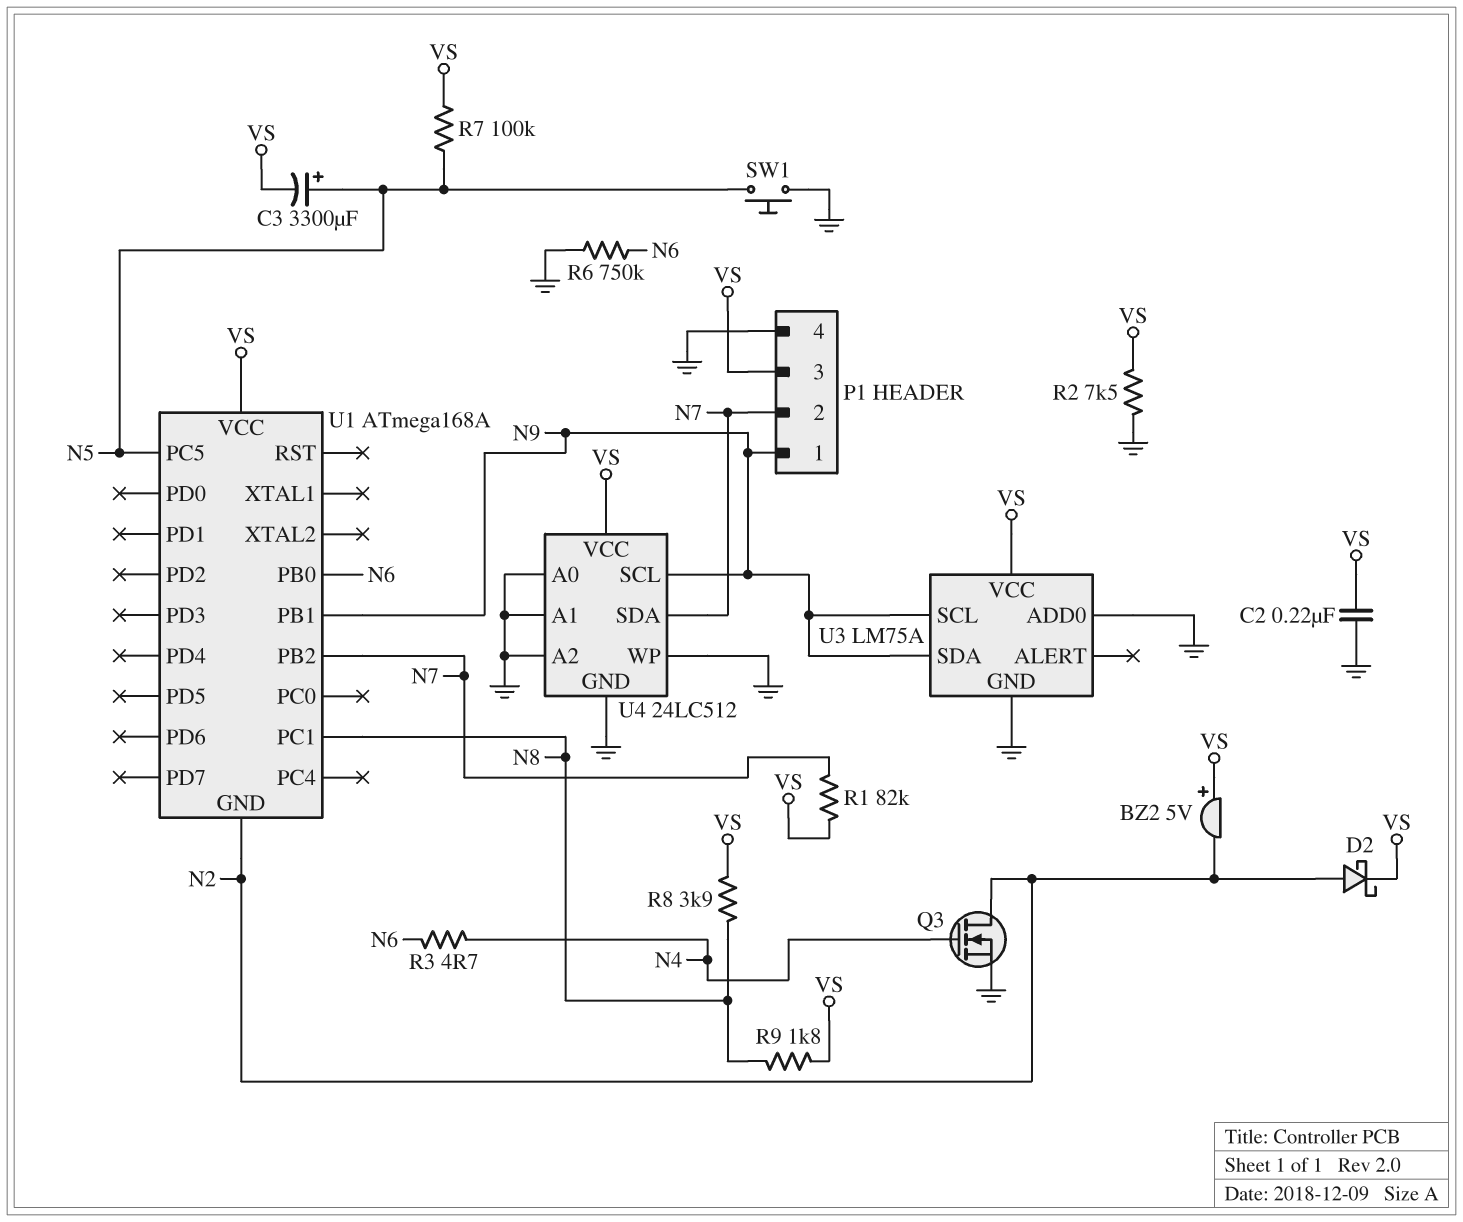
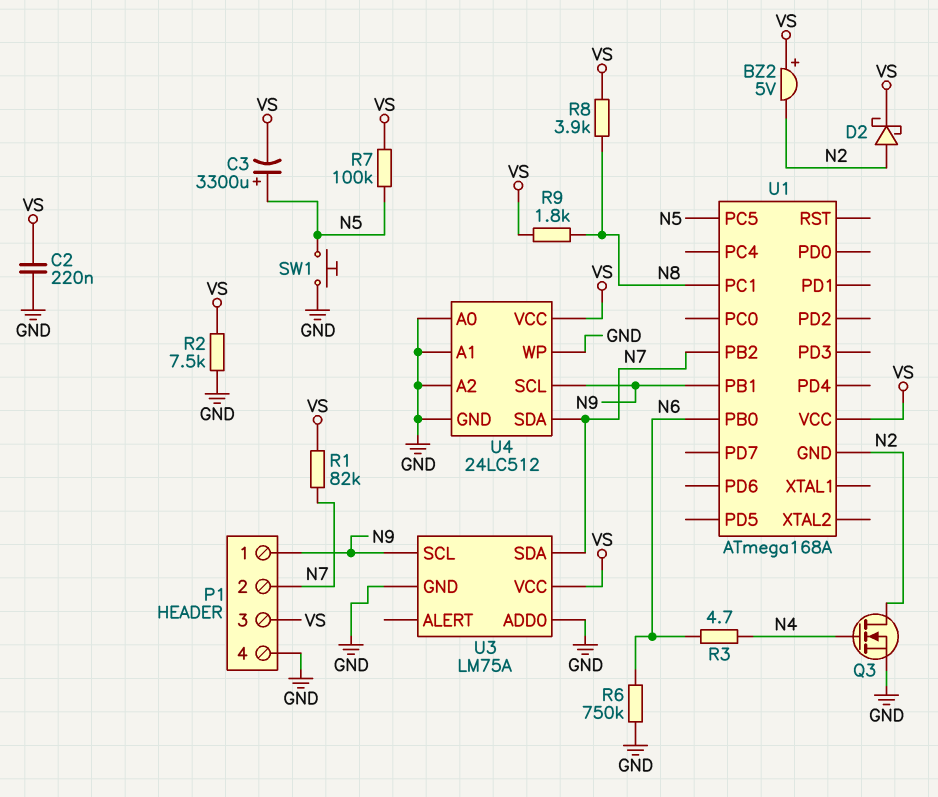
U3 pin SDA: N9 -> N7

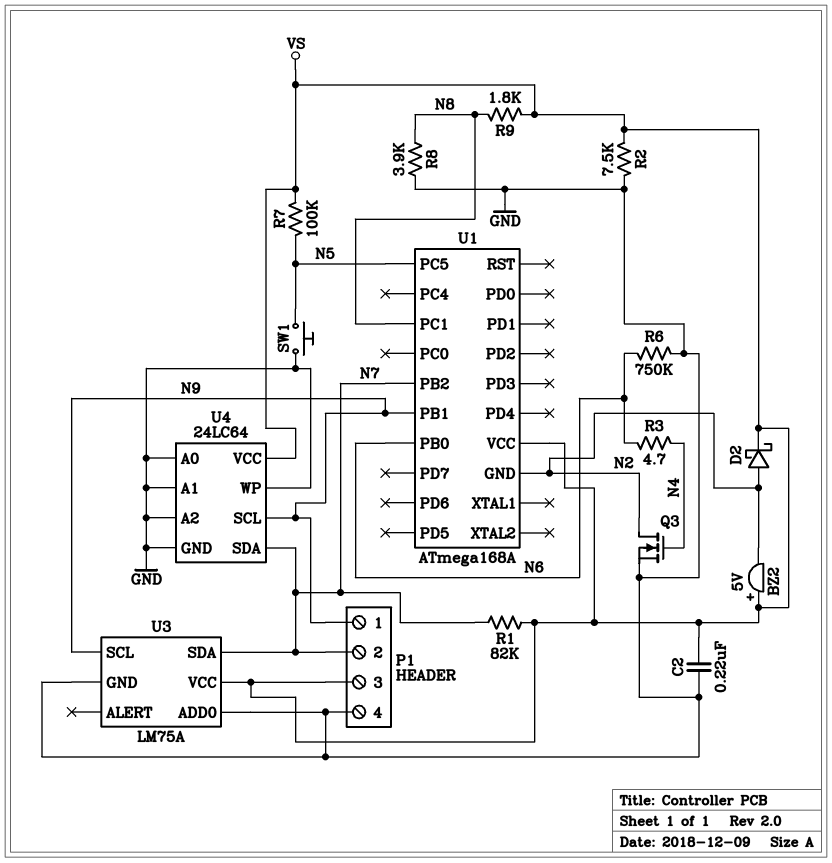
C3: 3300uF (plus N5, minus VS) -> none
R8: 3.9k (N8, VS) -> 3.9k (GND, N8)
U4: 24LC512 -> 24LC64

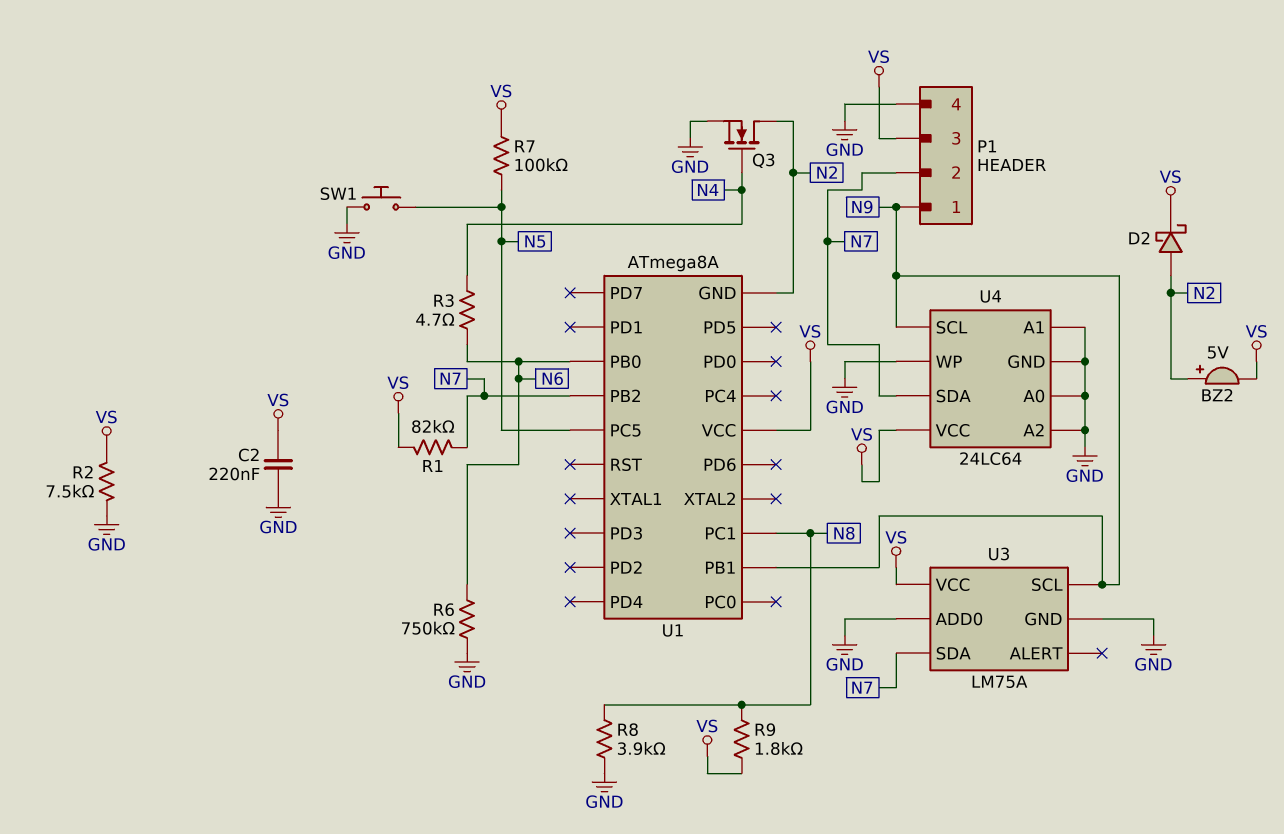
BZ2: buzzer 5V (plus VS, minus N2) -> buzzer 5V (plus N2, minus VS)
U1: ATmega168A -> ATmega8A

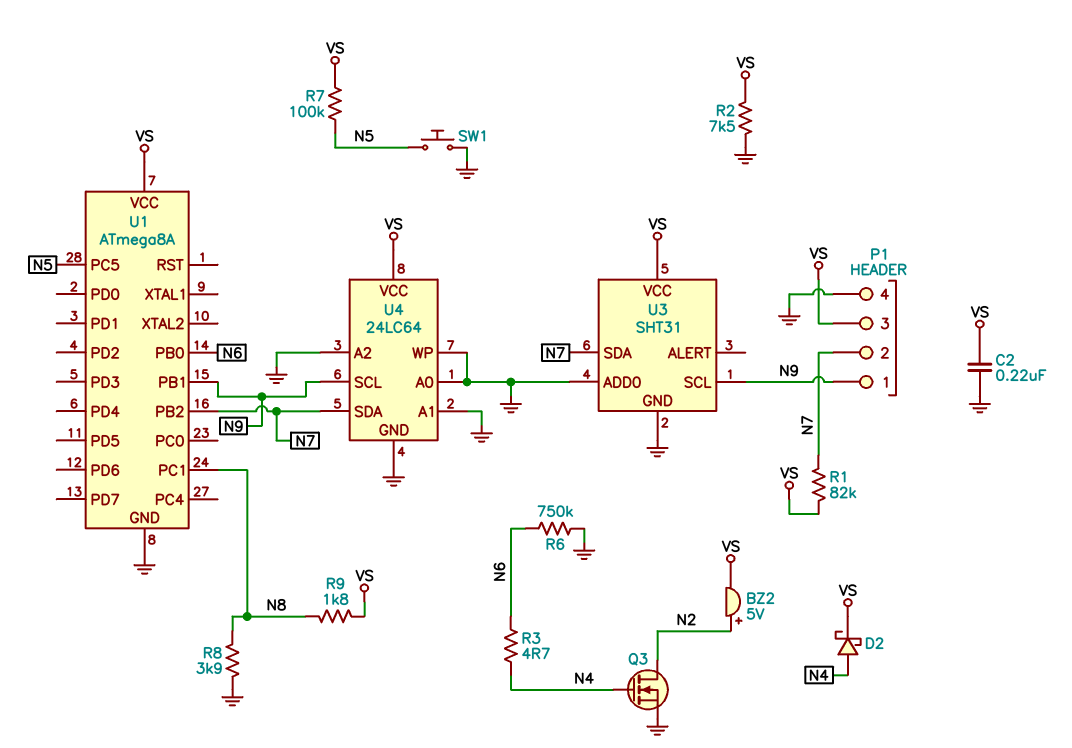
D2: schottky (A N2, K VS) -> schottky (A N4, K VS)
U1 pin GND: N2 -> GND
U3: LM75A -> SHT31

